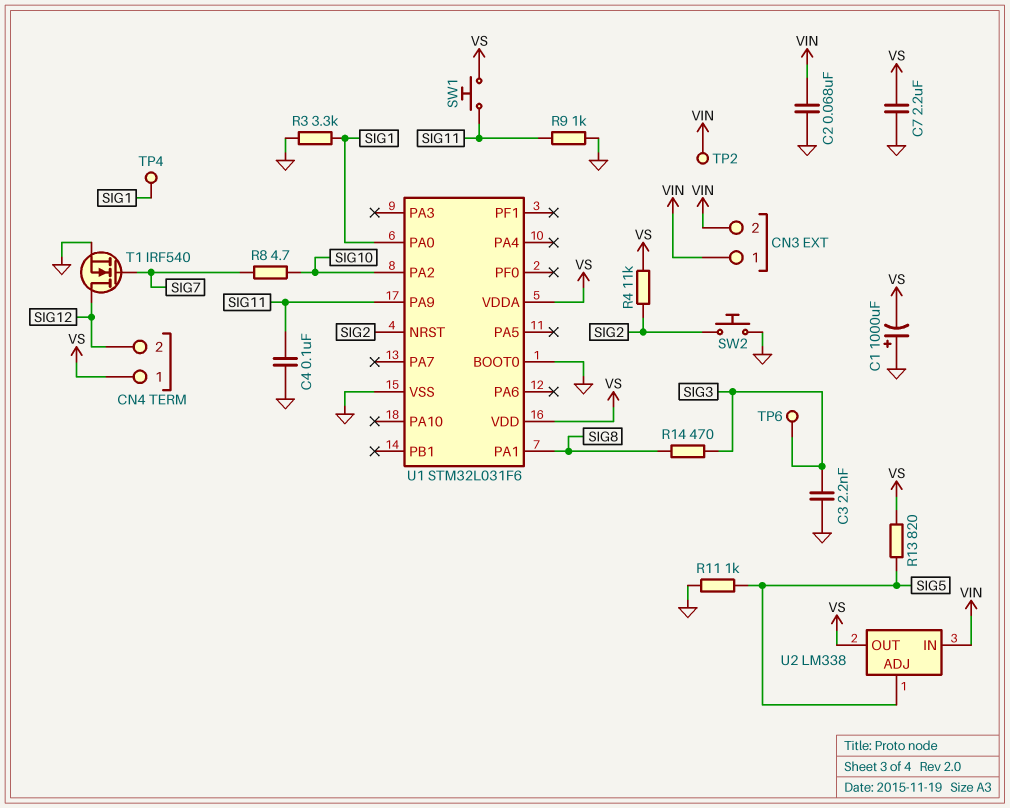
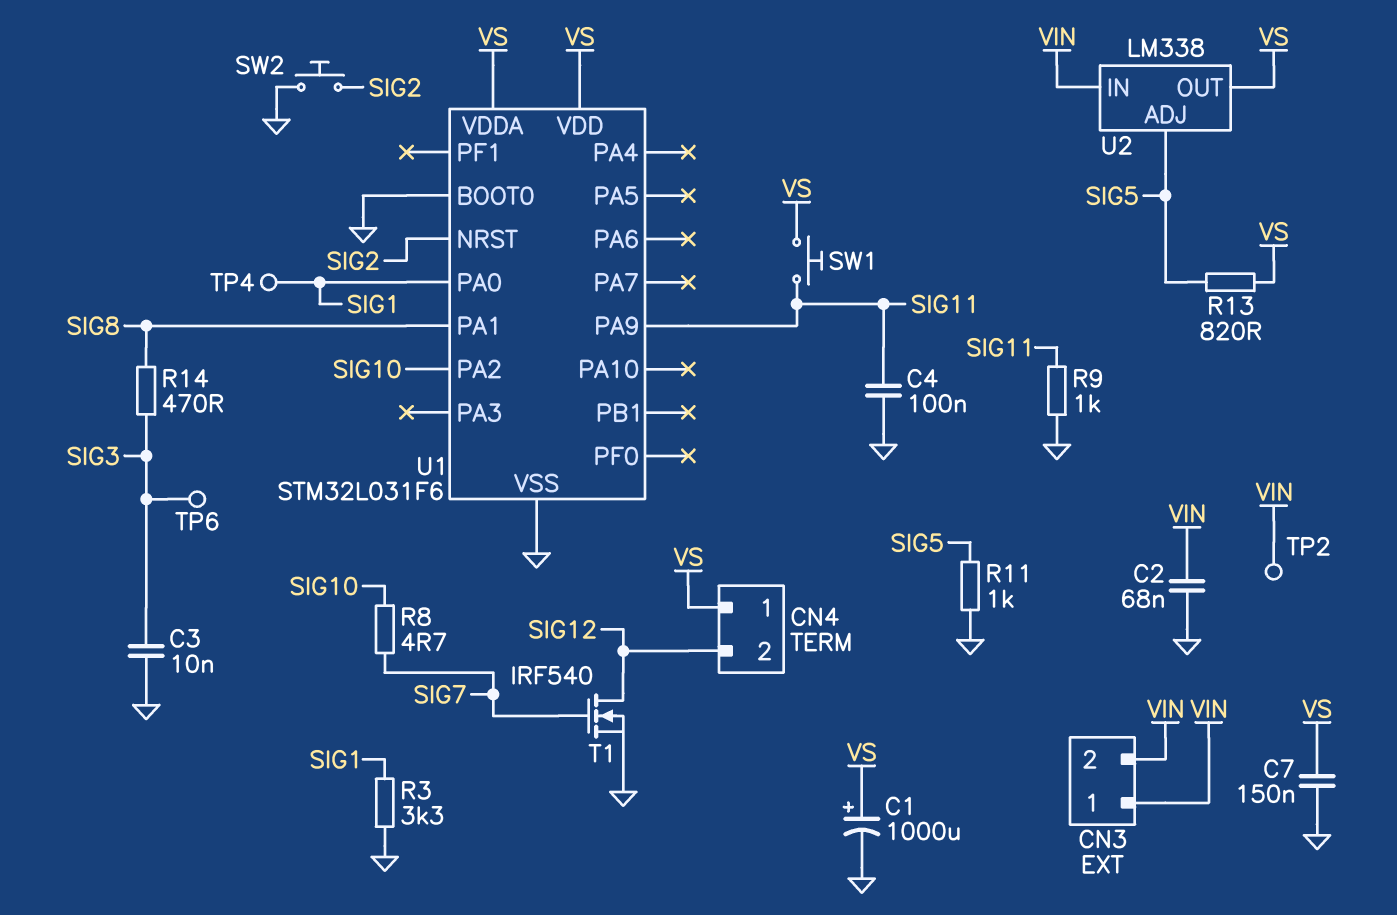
C1: 1000uF (plus GND, minus VS) -> 1000uF (plus VS, minus GND)
C3: 2.2nF (GND, SIG3) -> 10nF (GND, SIG3)
C7: 2.2uF (GND, VS) -> 150nF (GND, VS)
R4: 11k (SIG2, VS) -> none

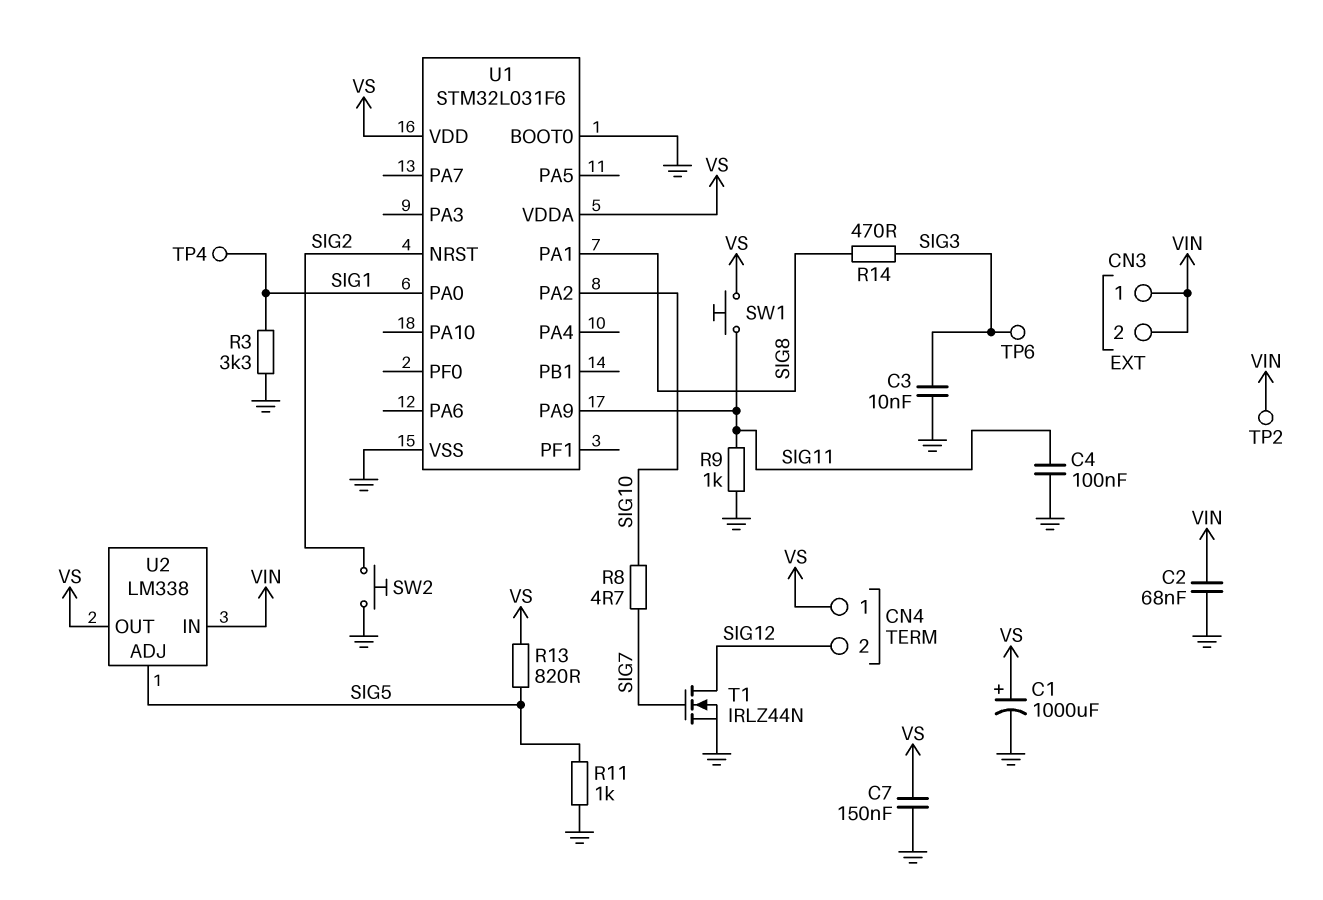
T1: NMOS IRF540 (G SIG7, D SIG12, S GND) -> NMOS IRLZ44N (G SIG7, D SIG12, S GND)

